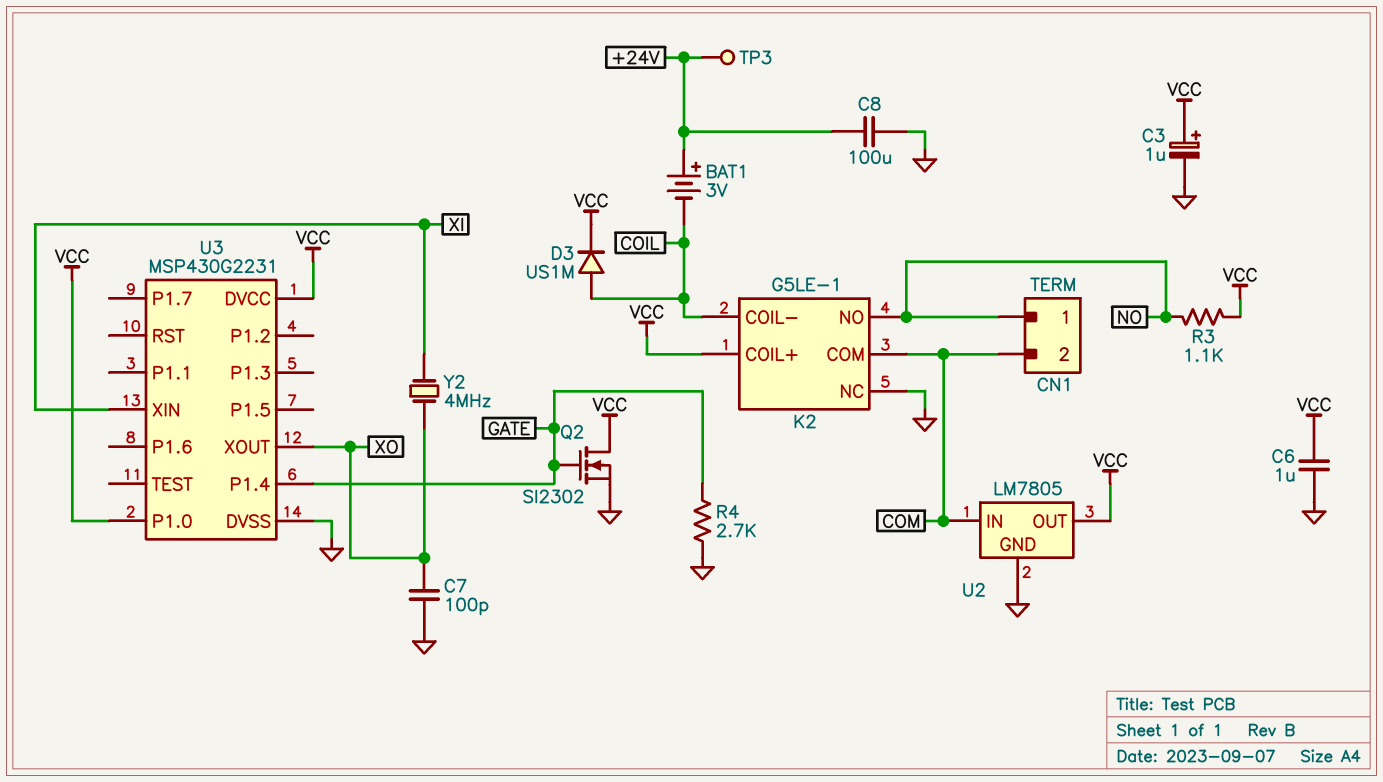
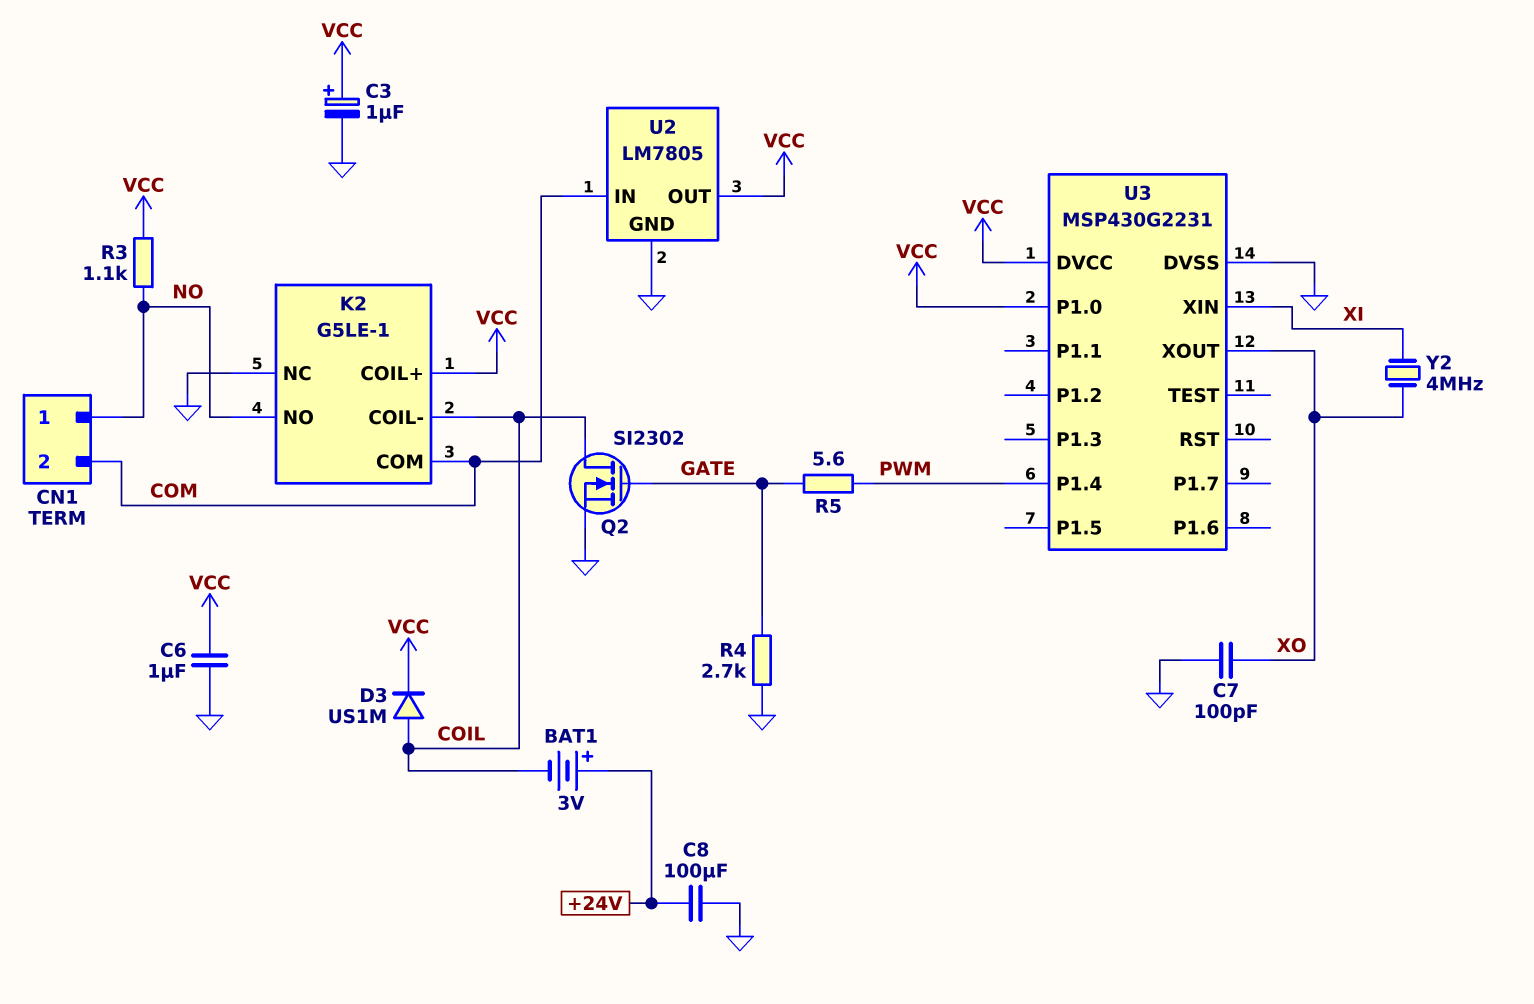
Q2: NMOS SI2302 (G GATE, D VCC, S GND) -> NMOS SI2302 (G GATE, D COIL, S GND)
R5: none -> 5.6 (GATE, PWM)
TP3: test point (+24V) -> none
U3 pin P1.4: GATE -> PWM

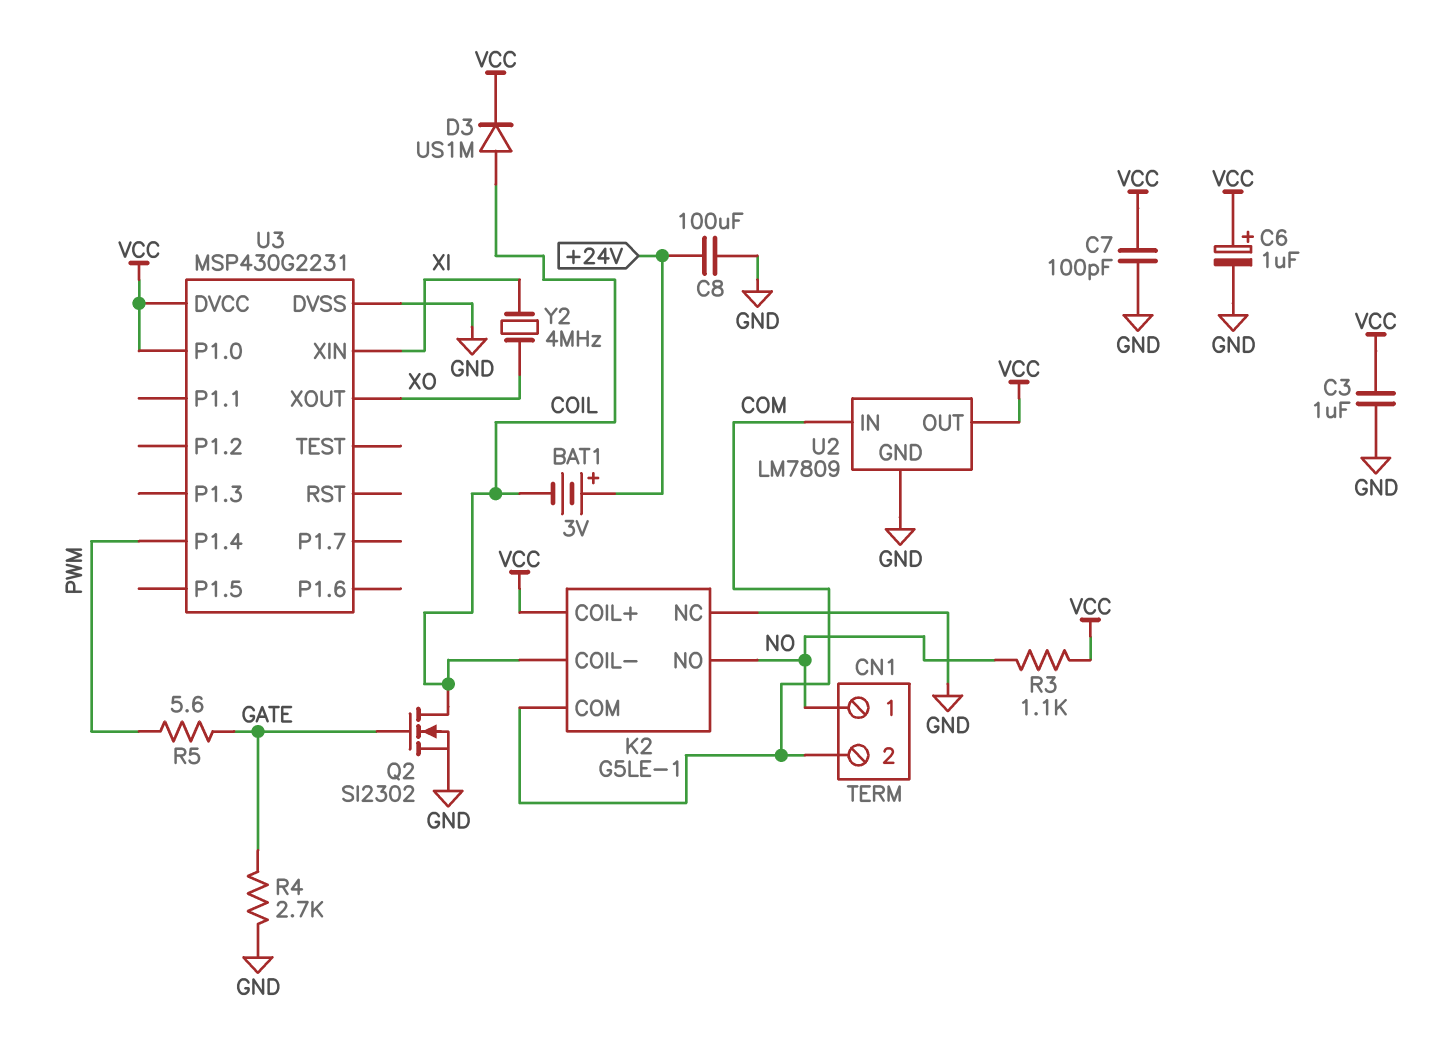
C3: 1uF (plus VCC, minus GND) -> 1uF (GND, VCC)
C6: 1uF (GND, VCC) -> 1uF (plus VCC, minus GND)
C7: 100pF (GND, XO) -> 100pF (GND, VCC)
U2: LM7805 -> LM7809

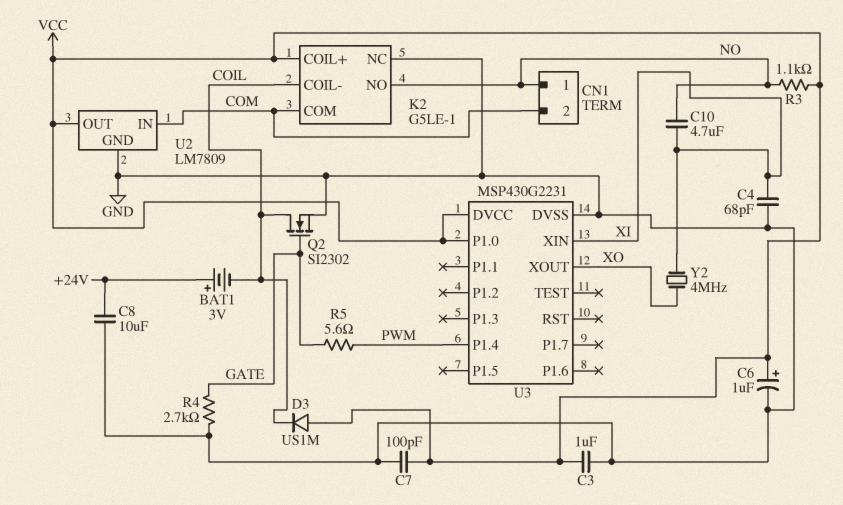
C4: none -> 68pF (GND, XI)
C8: 100uF (+24V, GND) -> 10uF (+24V, GND)
C10: none -> 4.7uF (NO, XI)
D3: diode US1M (A COIL, K VCC) -> diode US1M (A VCC, K COIL)

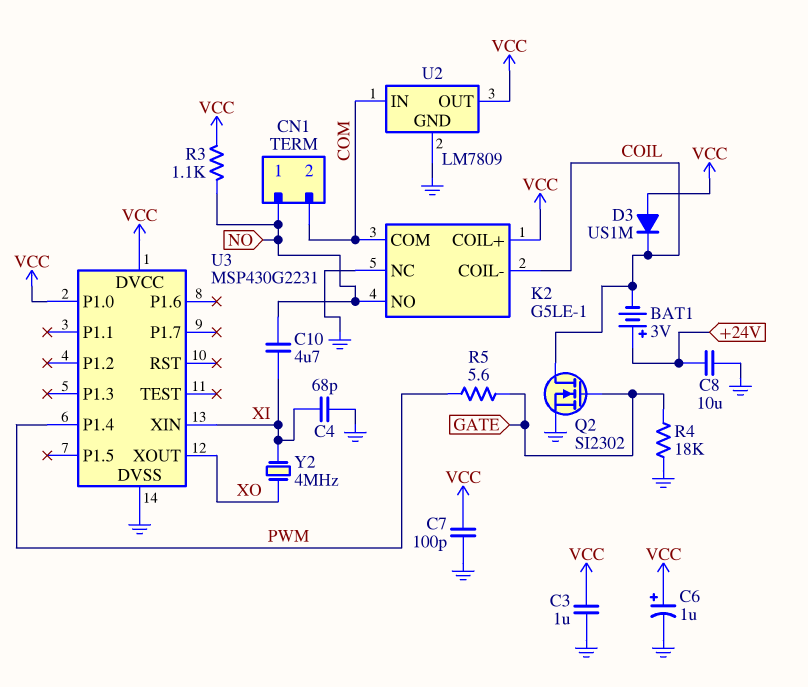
R4: 2.7k (GATE, GND) -> 18k (GATE, GND)

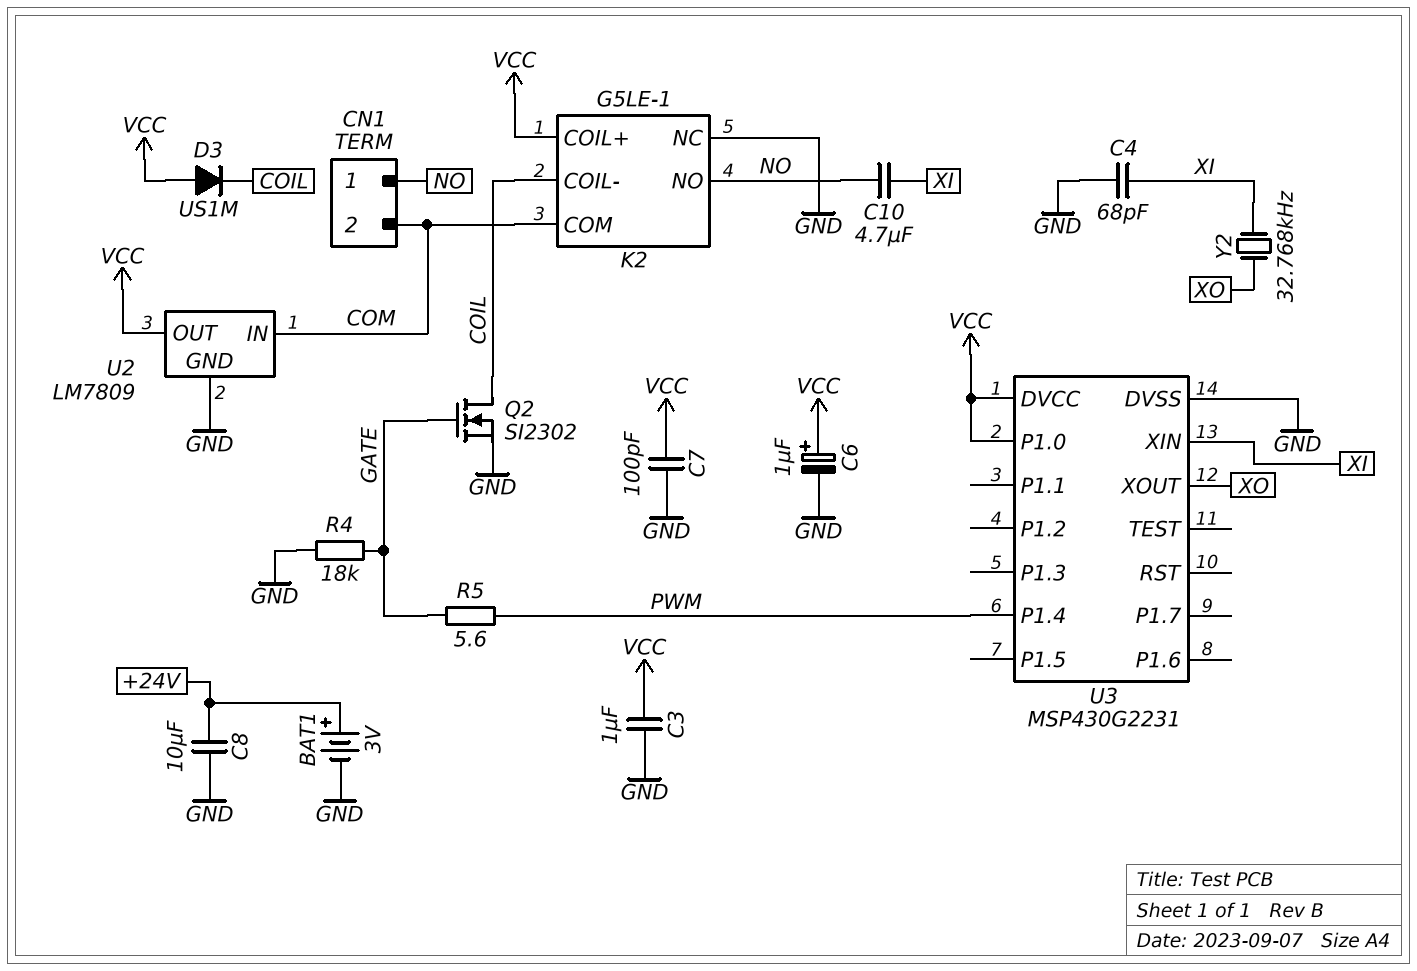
BAT1: 3V (plus +24V, minus COIL) -> 3V (plus +24V, minus GND)
R3: 1.1k (NO, VCC) -> none
Y2: 4MHz (XI, XO) -> 32.768kHz (XI, XO)

